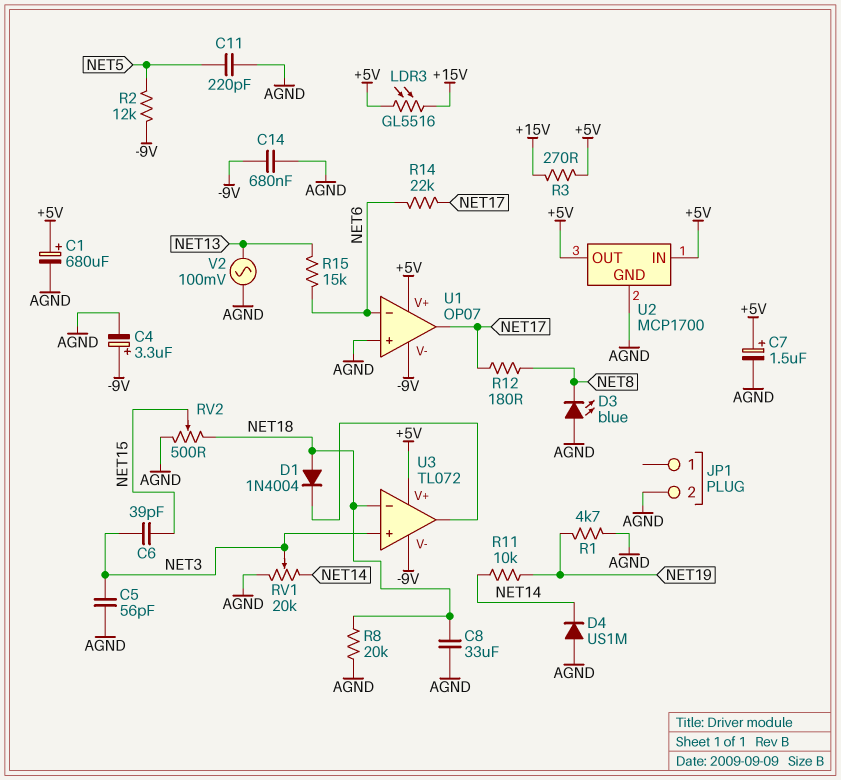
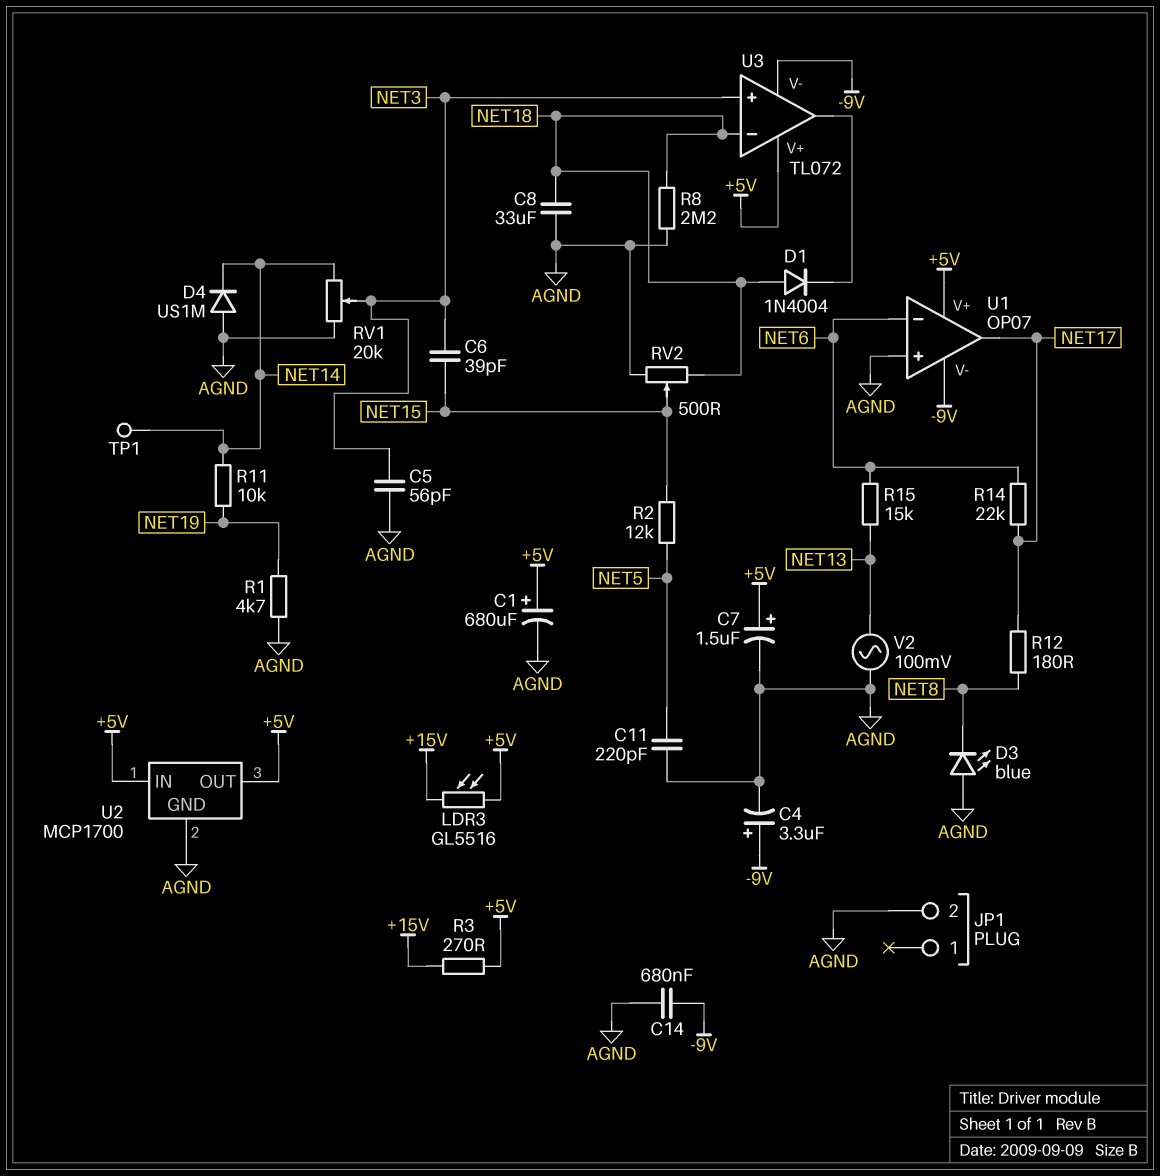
R2: 12k (-9V, NET5) -> 12k (NET5, NET15)
R8: 20k (AGND, NET18) -> 2.2M (AGND, NET18)
TP1: none -> test point (NET14)

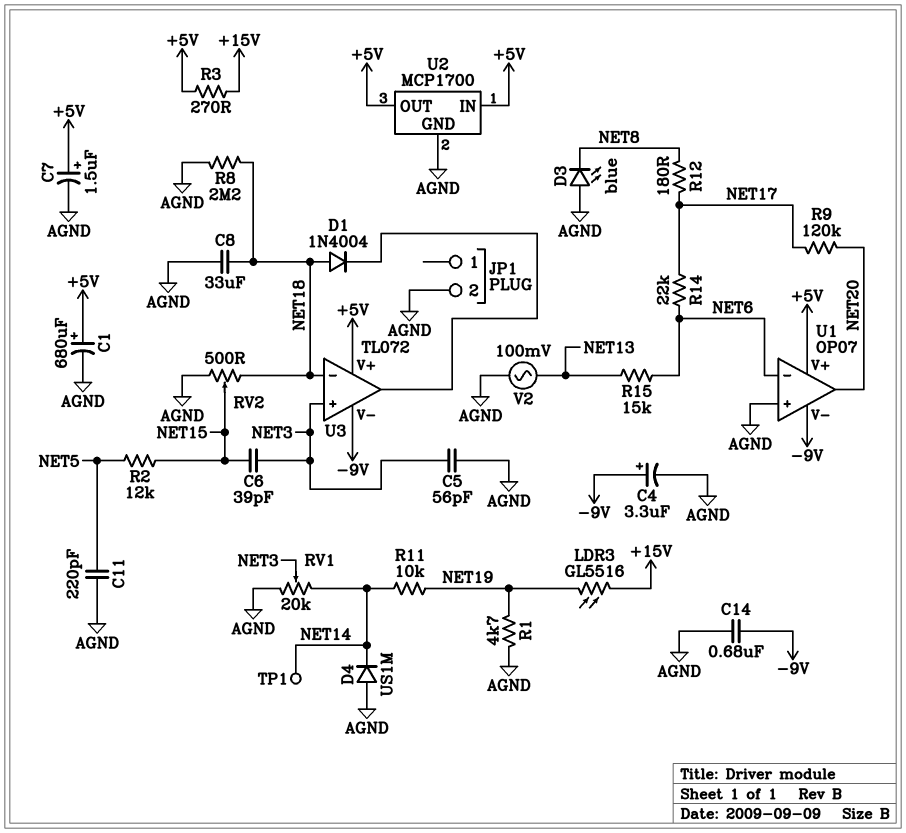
LDR3: GL5516 (+5V, +15V) -> GL5516 (+15V, NET19)
R9: none -> 120k (NET17, NET20)
U1 pin out: NET17 -> NET20

